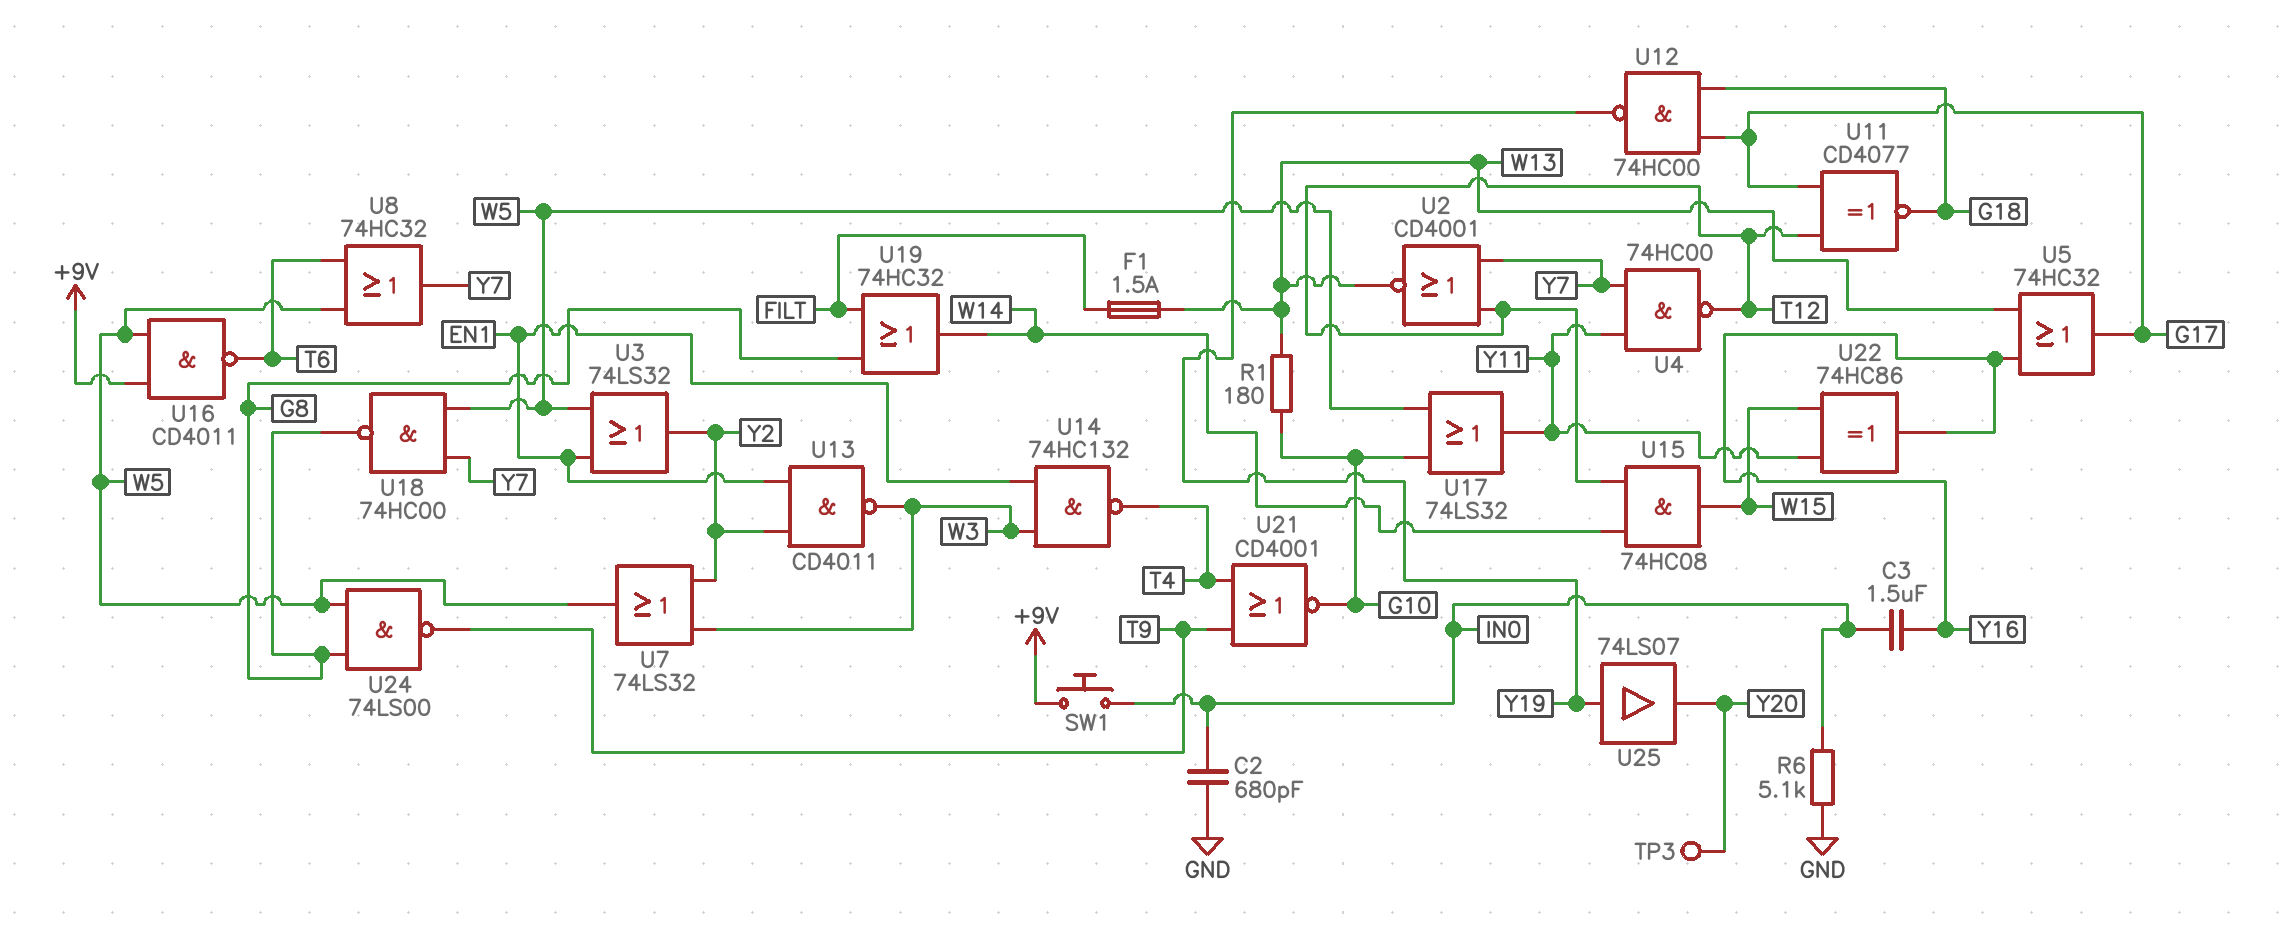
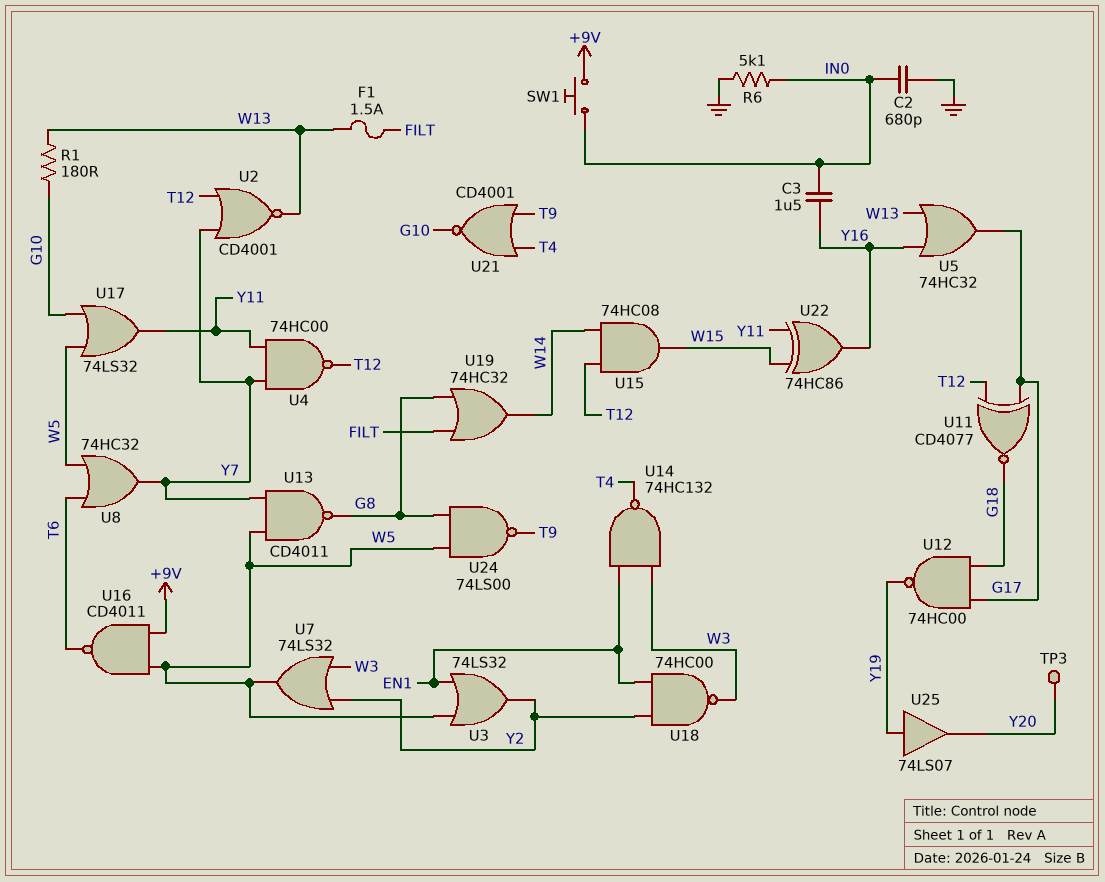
U13: NAND CD4011 (in EN1, in Y2, out W3) -> NAND CD4011 (in W5, in Y7, out G8)
U18: NAND 74HC00 (in W5, in Y7, out G8) -> NAND 74HC00 (in EN1, in Y2, out W3)

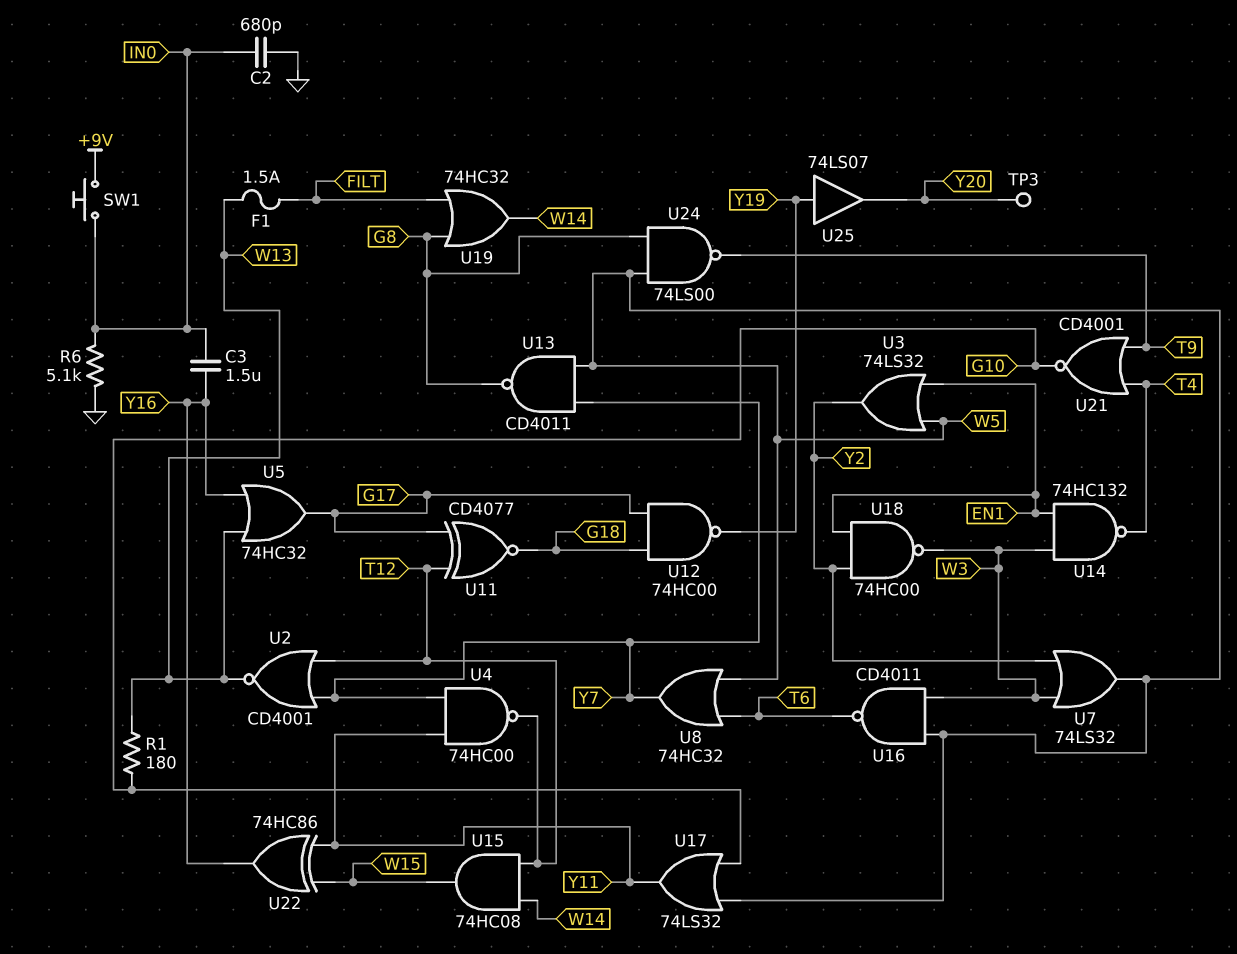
U16: NAND CD4011 (in +9V, in W5, out T6) -> NAND CD4011 (in W3, in W5, out T6)

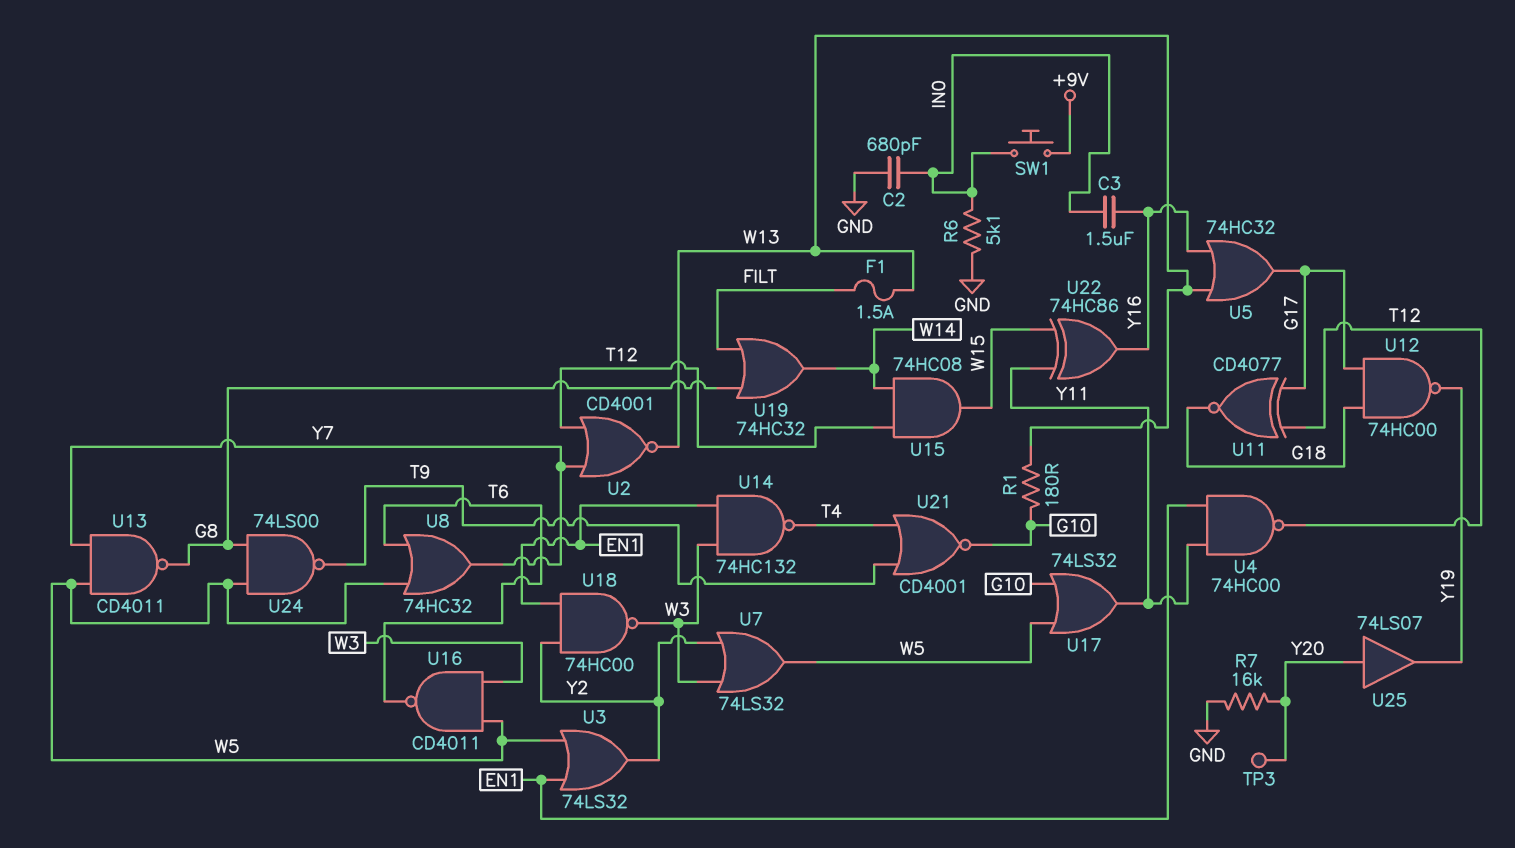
R7: none -> 16k (GND, Y20)
U4: NAND 74HC00 (in Y7, in Y11, out T12) -> NAND 74HC00 (in EN1, in Y11, out T12)
U25: buffer 74LS07 (in Y19, out Y20) -> buffer 74LS07 (in Y20, out Y19)

